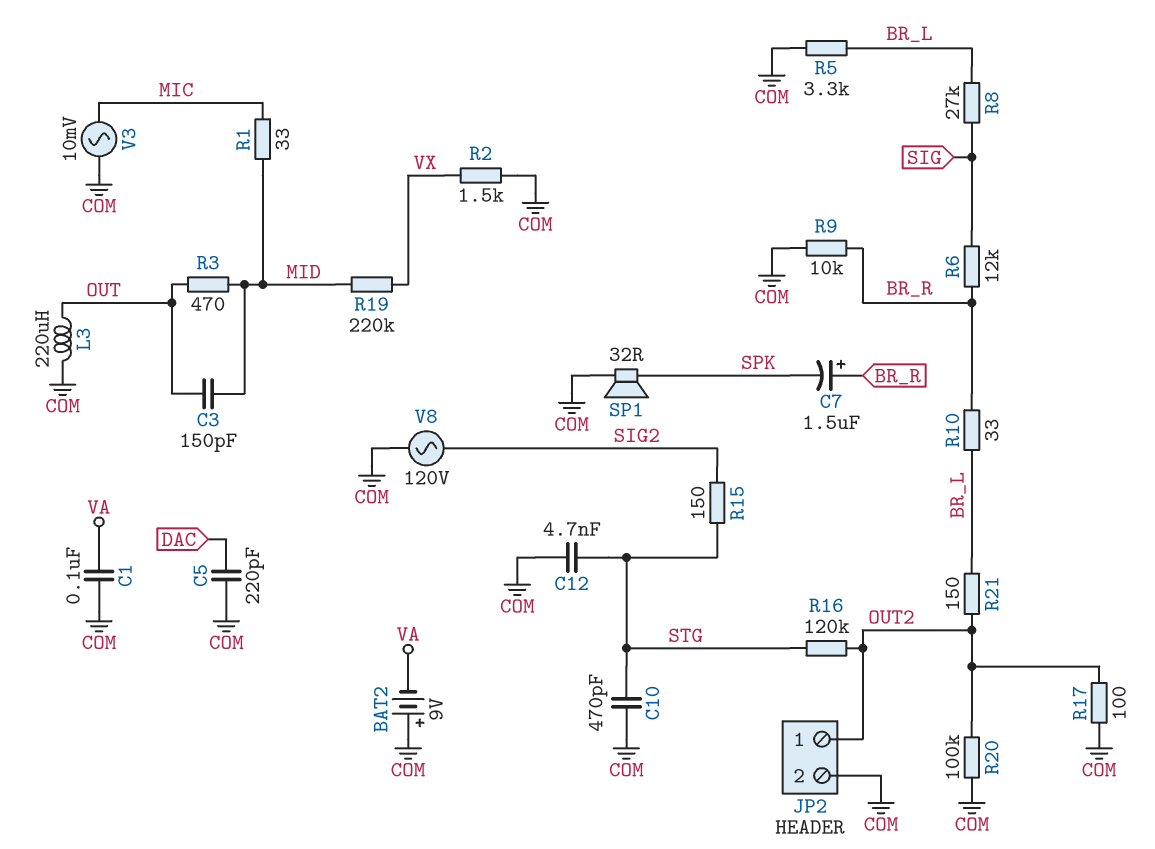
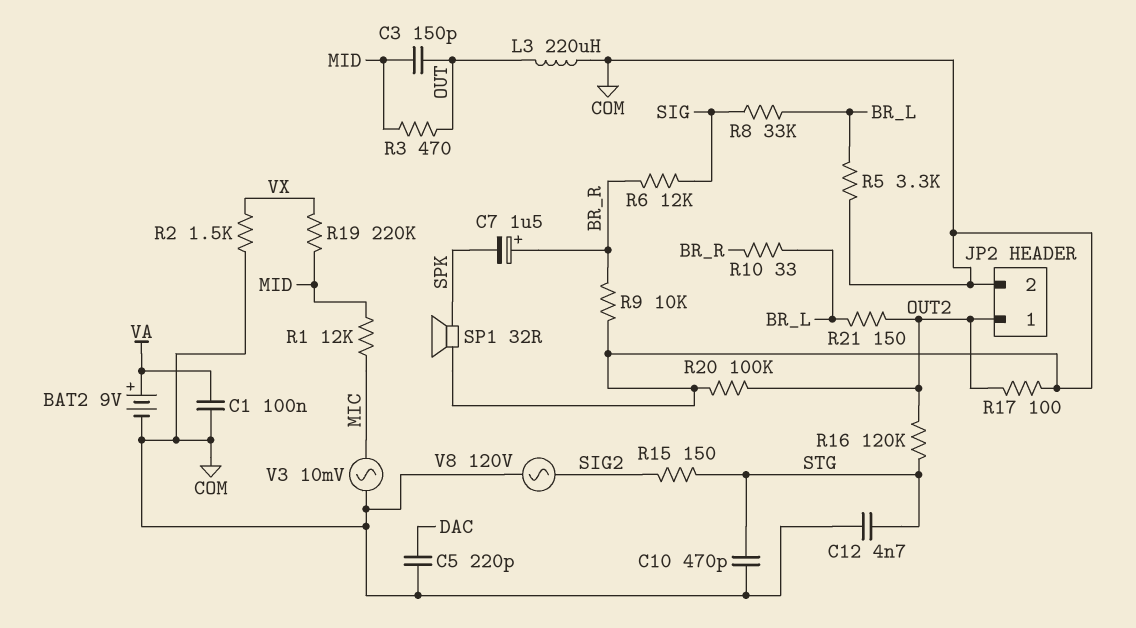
BAT2: 9V (plus COM, minus VA) -> 9V (plus VA, minus COM)
R1: 33 (MIC, MID) -> 12k (MIC, MID)
R8: 27k (BR_L, SIG) -> 33k (BR_L, SIG)

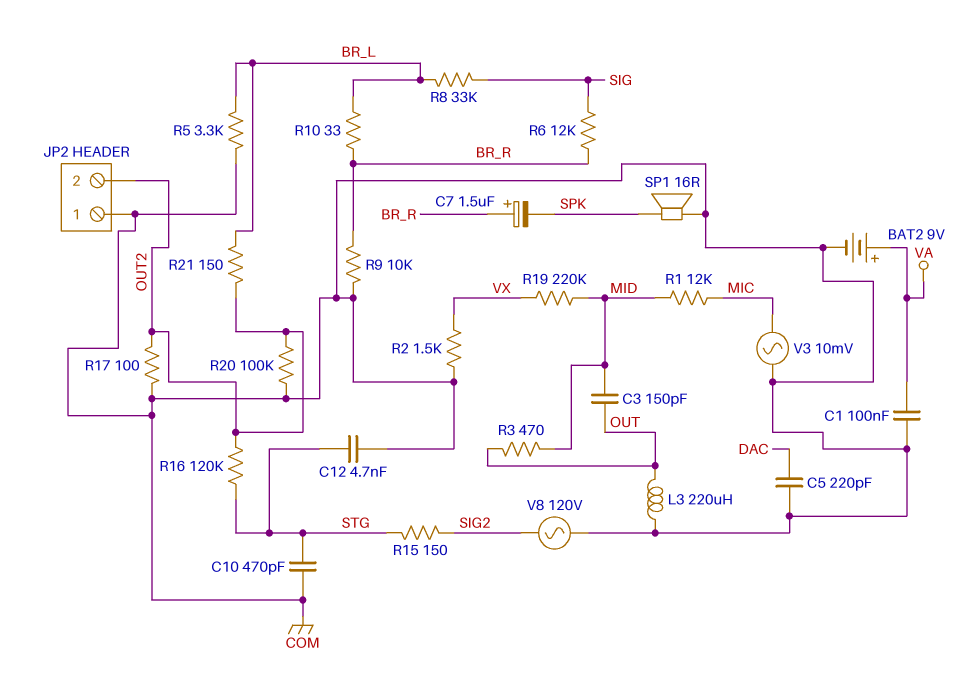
JP2 pin 1: OUT2 -> COM
JP2 pin 2: COM -> OUT2
SP1: speaker 32R (COM, SPK) -> speaker 16R (COM, SPK)

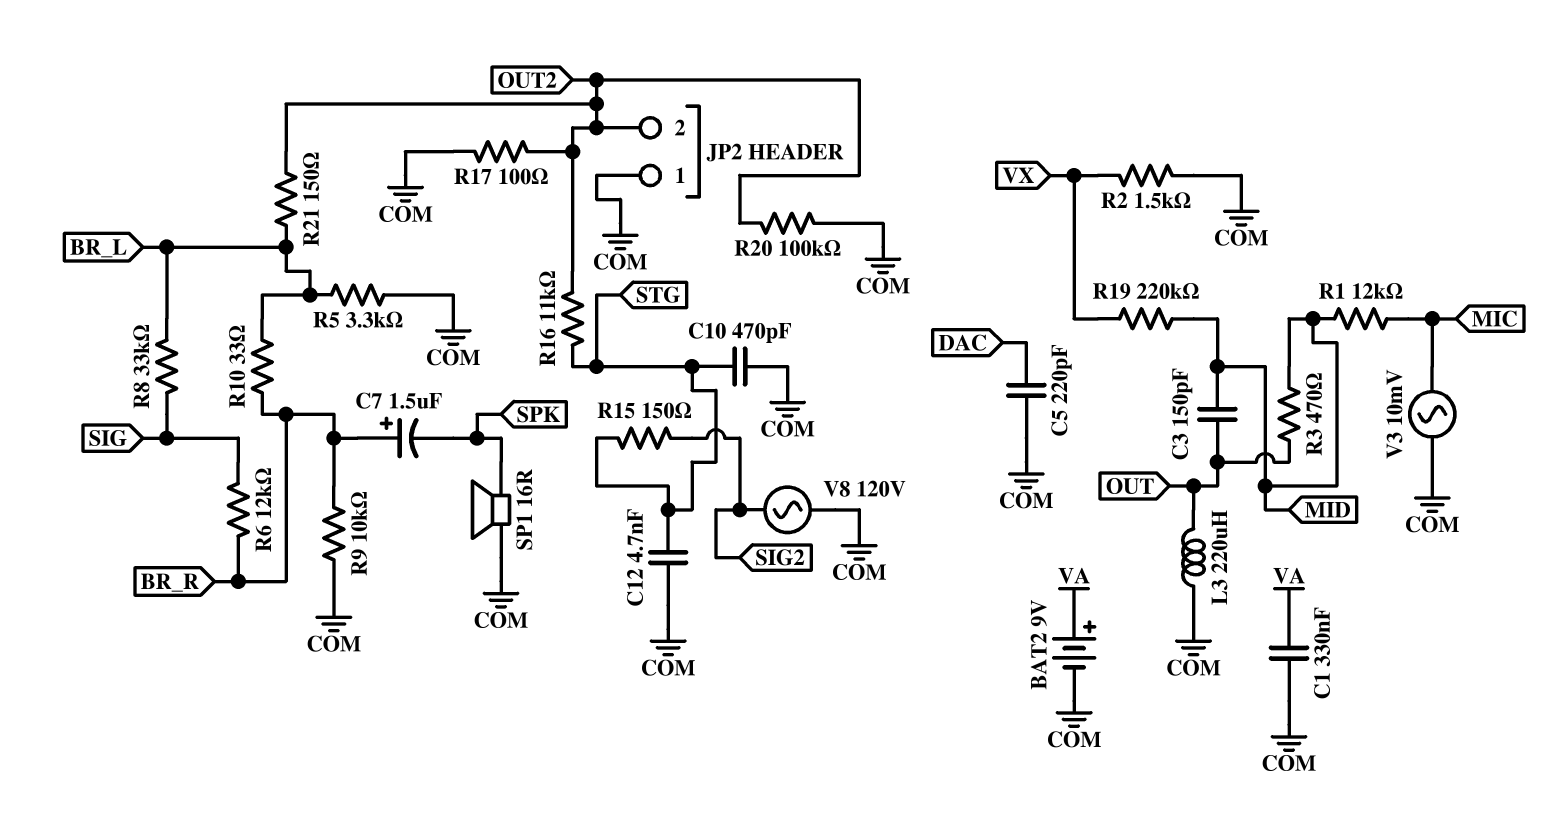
C1: 100nF (COM, VA) -> 330nF (COM, VA)
R16: 120k (OUT2, STG) -> 11k (OUT2, STG)

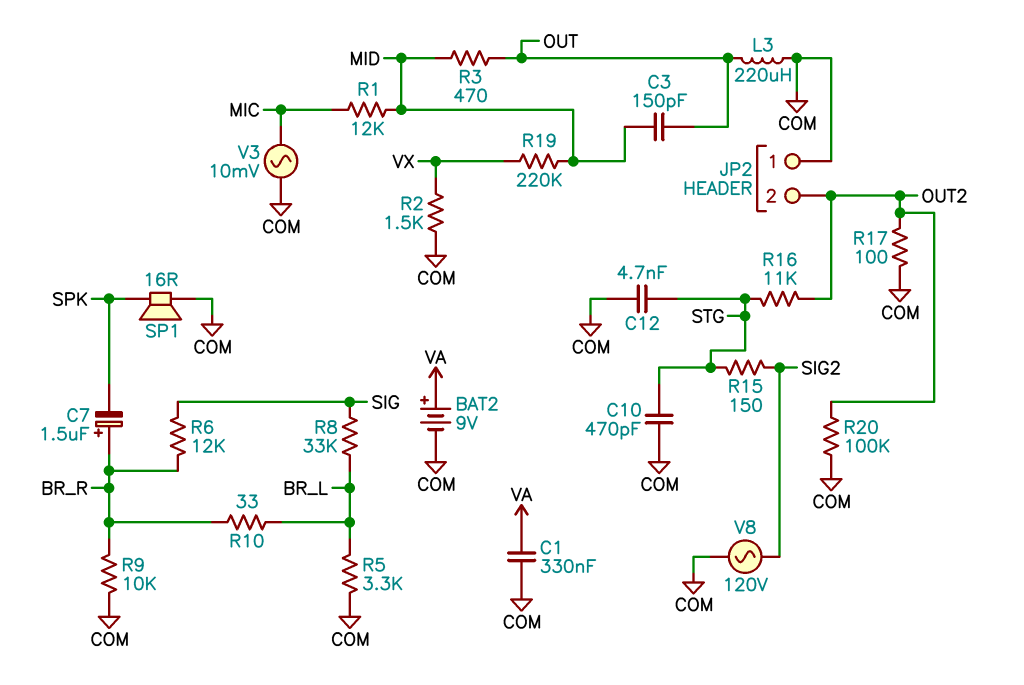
C5: 220pF (COM, DAC) -> none
R21: 150 (BR_L, OUT2) -> none

